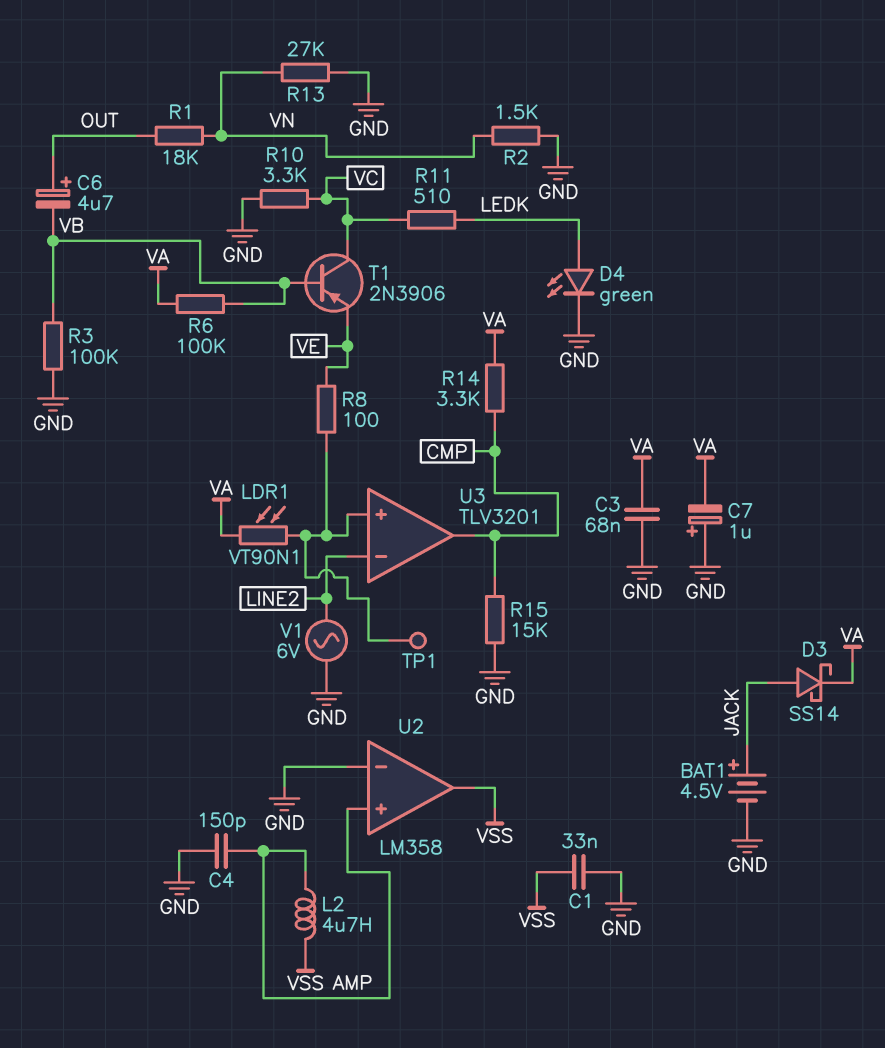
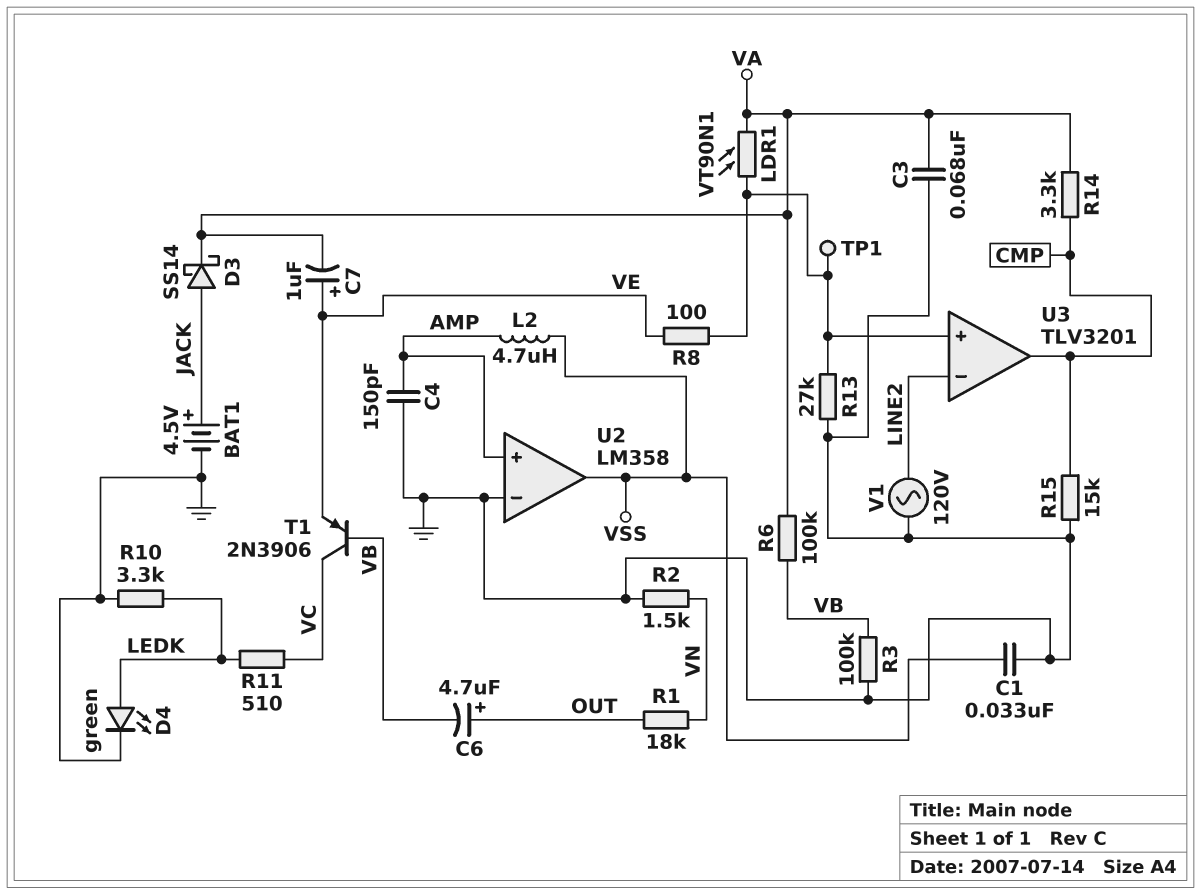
C7: 1uF (plus GND, minus VA) -> 1uF (plus VE, minus VA)
R10: 3.3k (GND, VC) -> 3.3k (GND, LEDK)
R13: 27k (GND, VN) -> 27k (GND, U3/in+)
V1: AC 6V (GND, LINE2) -> AC 120V (GND, LINE2)

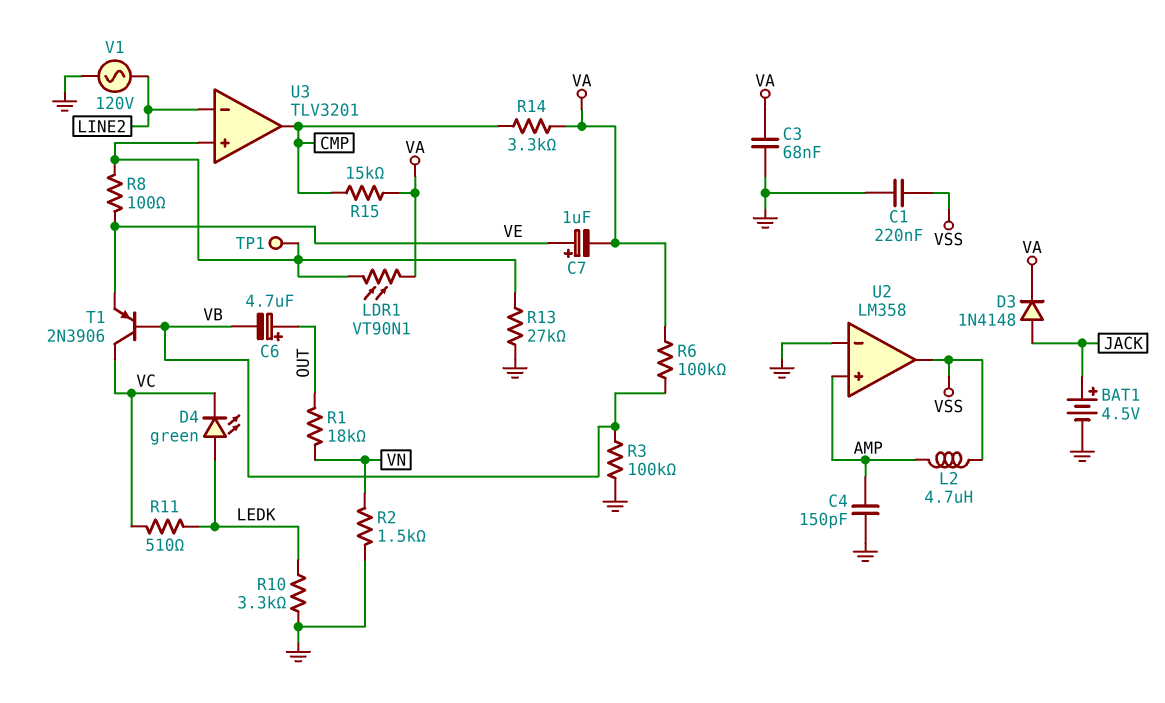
C1: 33nF (GND, VSS) -> 220nF (GND, VSS)
D3: schottky SS14 (A JACK, K VA) -> diode 1N4148 (A JACK, K VA)
D4: LED green (A LEDK, K GND) -> LED green (A LEDK, K VC)
R15: 15k (CMP, GND) -> 15k (CMP, VA)

